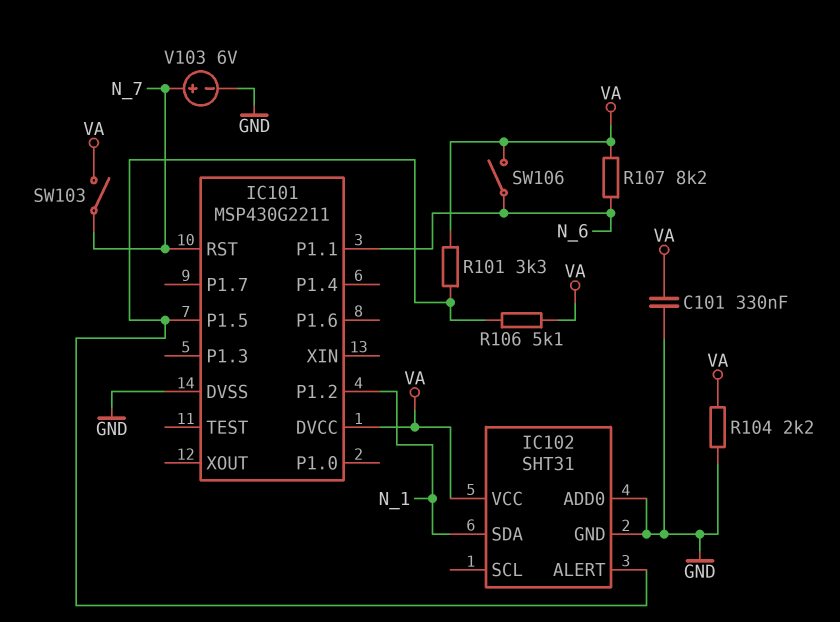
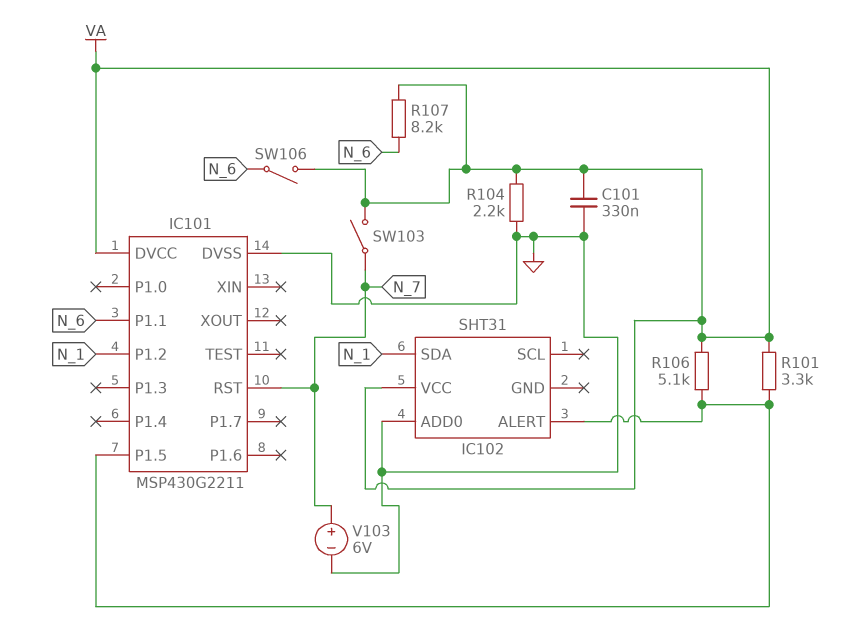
IC102 pin GND: GND -> none

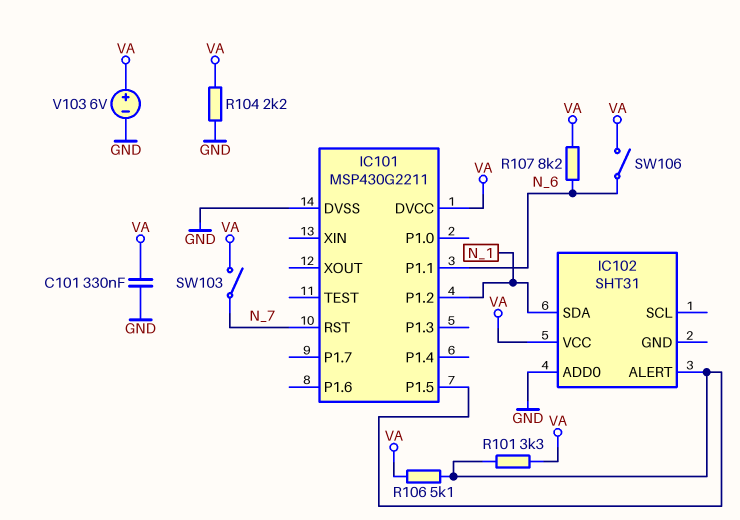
V103: 6V (plus N_7, minus GND) -> 6V (plus VA, minus GND)

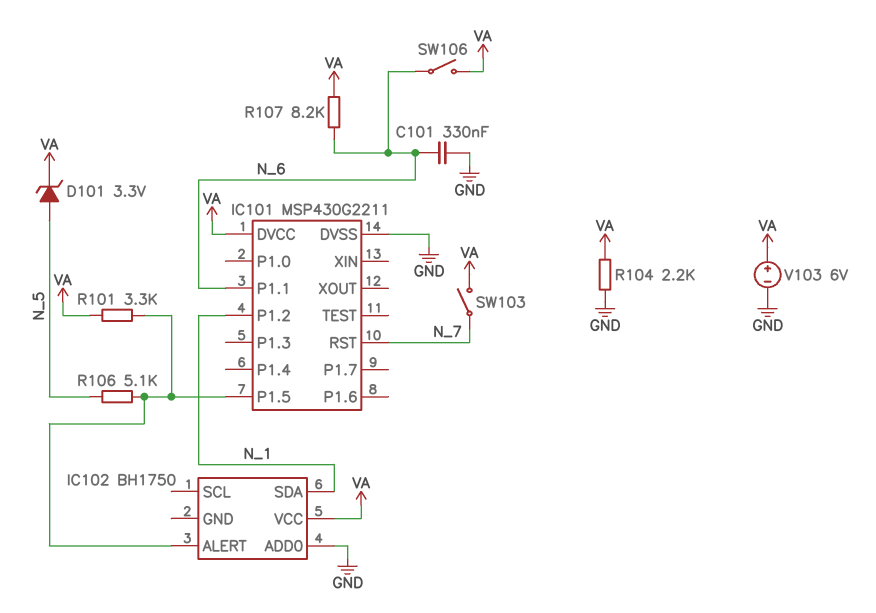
C101: 330nF (GND, VA) -> 330nF (GND, N_6)
D101: none -> zener 3.3V (A N_5, K VA)
IC102: SHT31 -> BH1750
R106: 5.1k (IC101/P1.5, VA) -> 5.1k (IC101/P1.5, N_5)

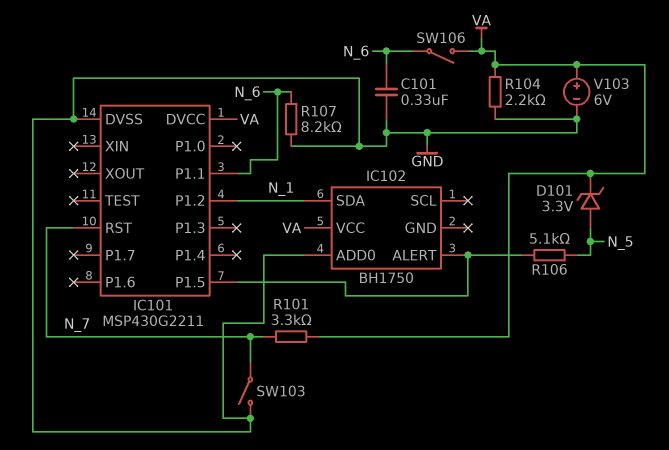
R101: 3.3k (IC101/P1.5, VA) -> 3.3k (N_7, VA)
R107: 8.2k (N_6, VA) -> 8.2k (GND, N_6)
SW103: switch (N_7, VA) -> switch (GND, N_7)

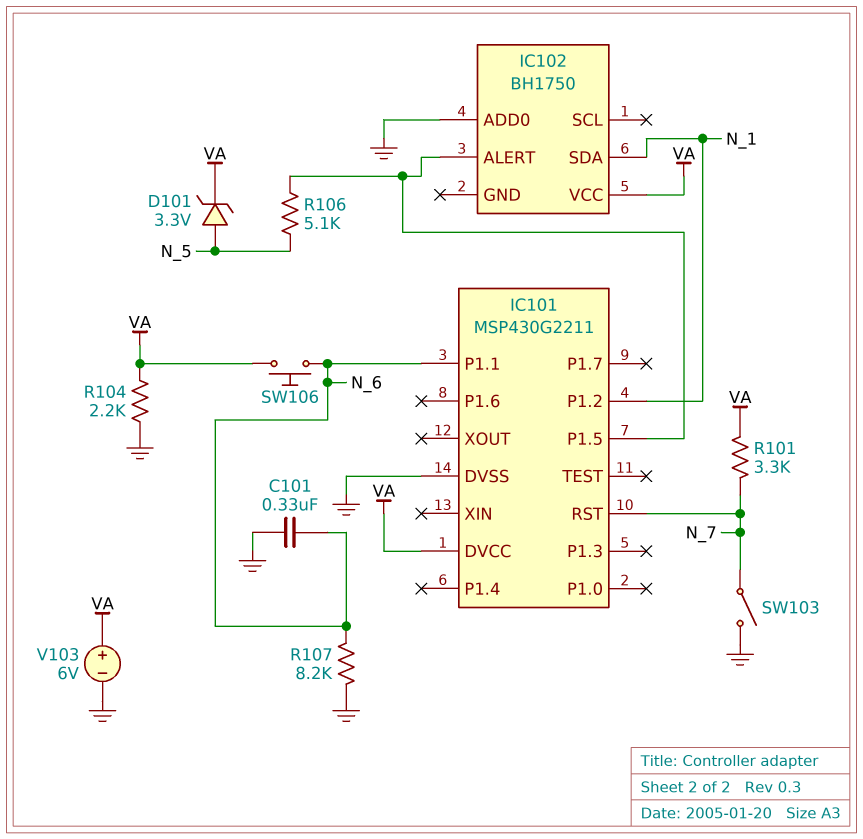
SW106: switch (N_6, VA) -> button (N_6, VA)

